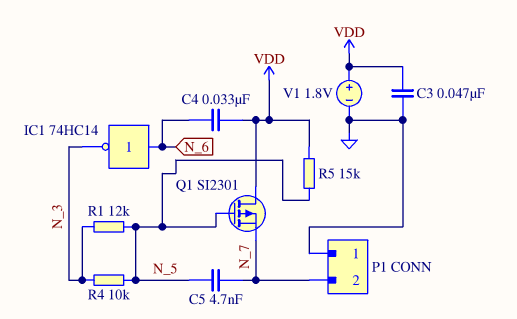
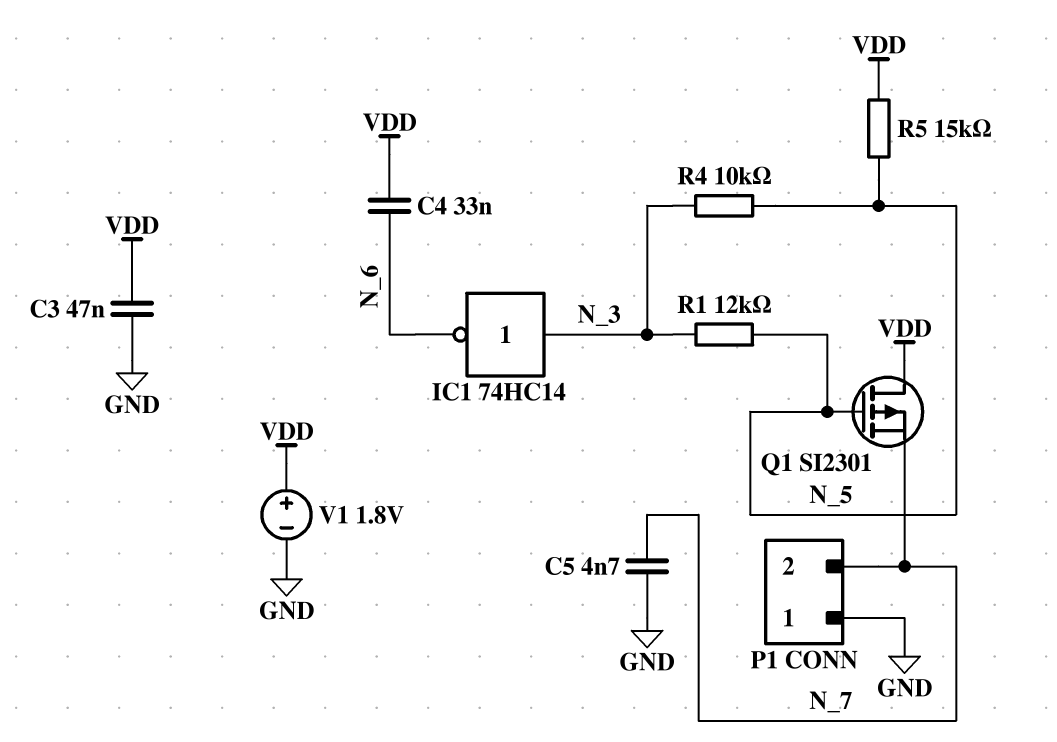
C5: 4.7nF (N_5, N_7) -> 4.7nF (GND, N_7)
IC1: NOT 74HC14 (in N_6, out N_3) -> NOT 74HC14 (in N_3, out N_6)

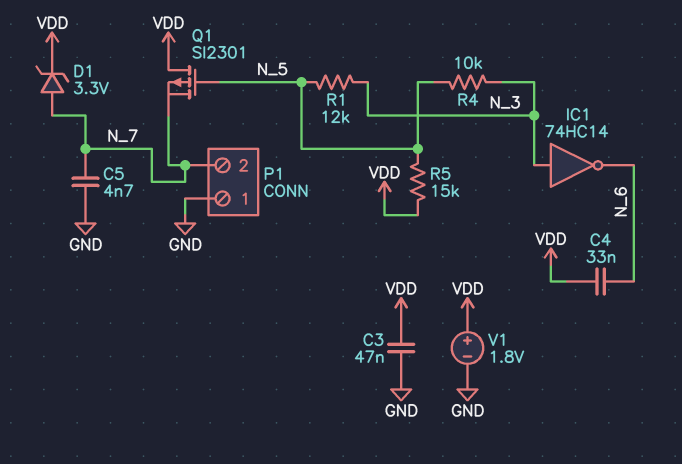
D1: none -> zener 3.3V (A N_7, K VDD)

